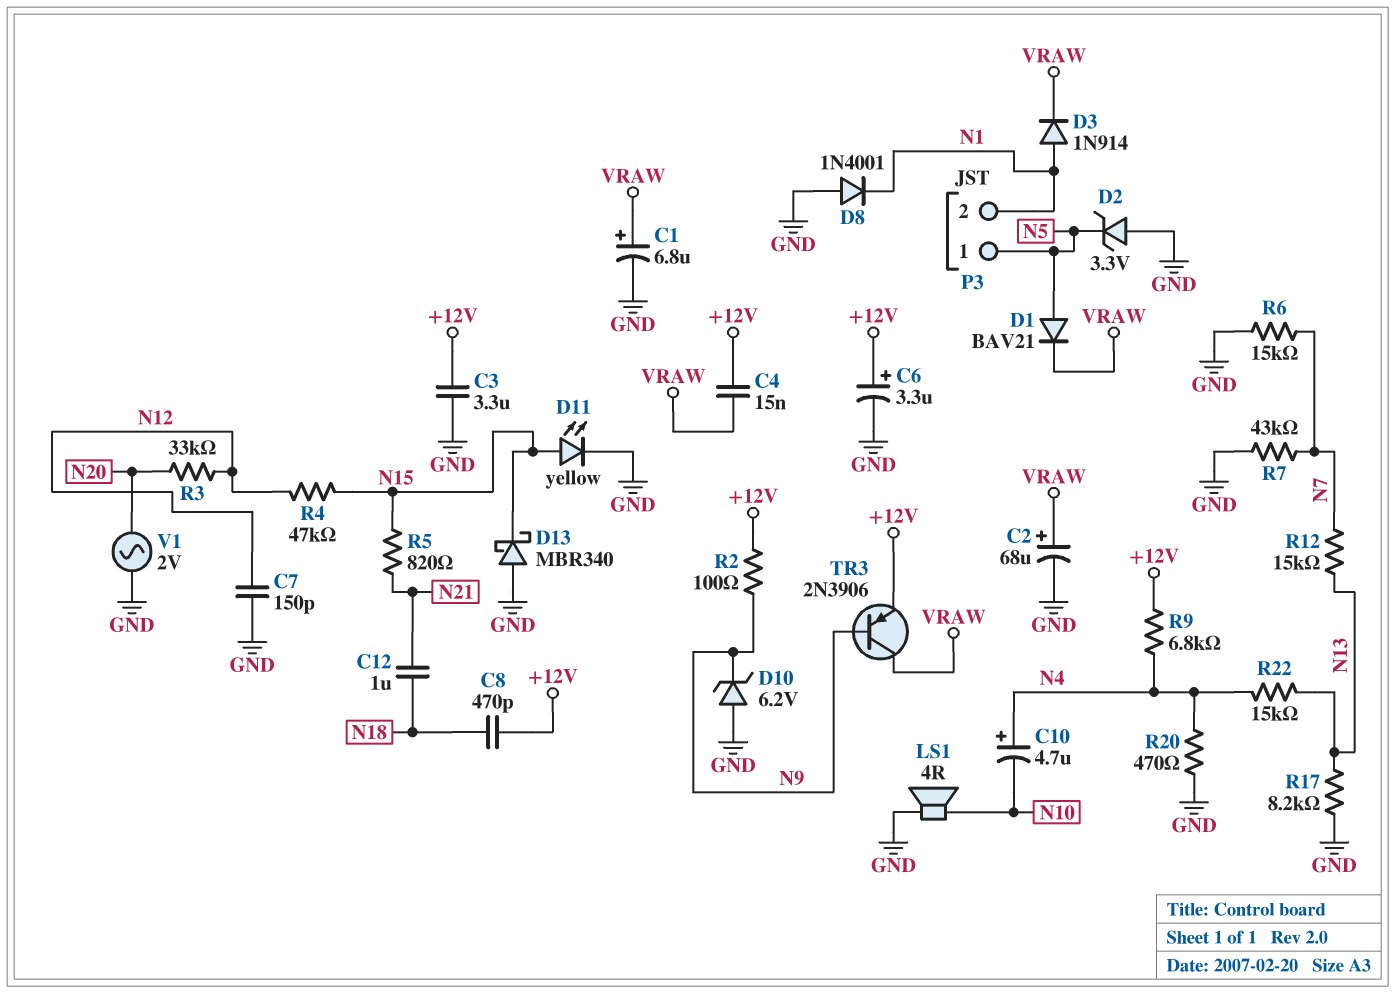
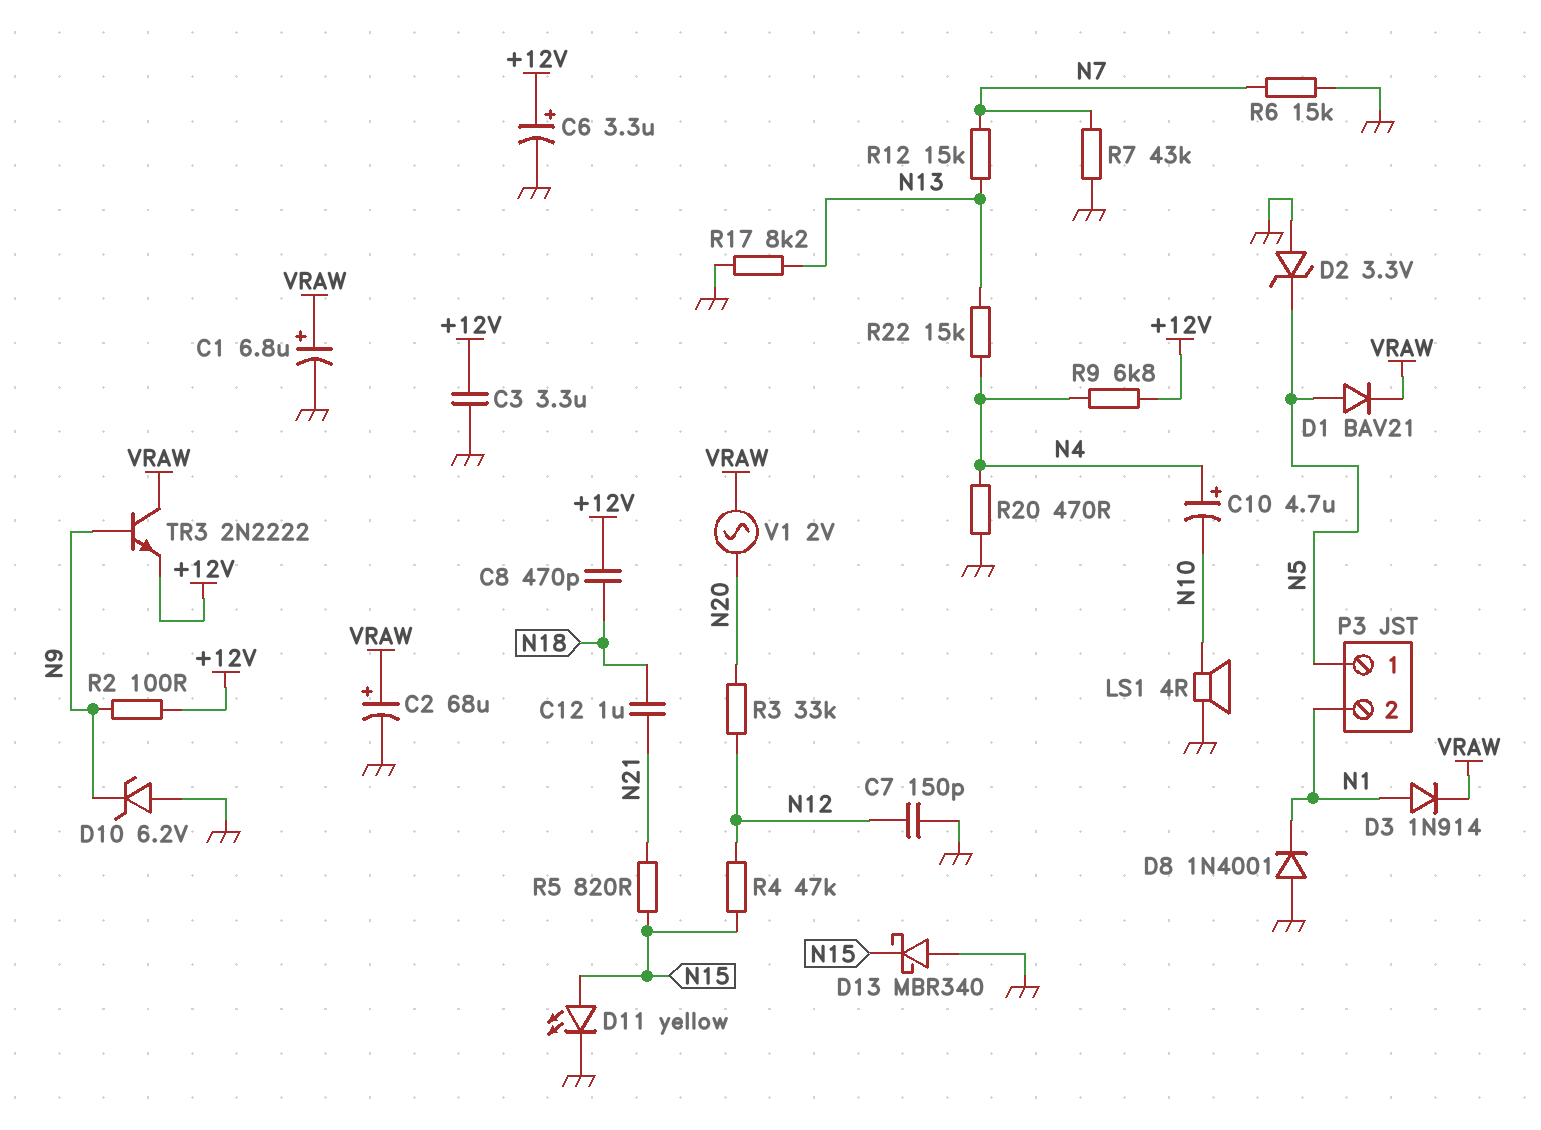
C4: 15nF (+12V, VRAW) -> none
TR3: PNP 2N3906 (B N9, C VRAW, E +12V) -> NPN 2N2222 (B N9, C VRAW, E +12V)
V1: AC 2V (GND, N20) -> AC 2V (N20, VRAW)

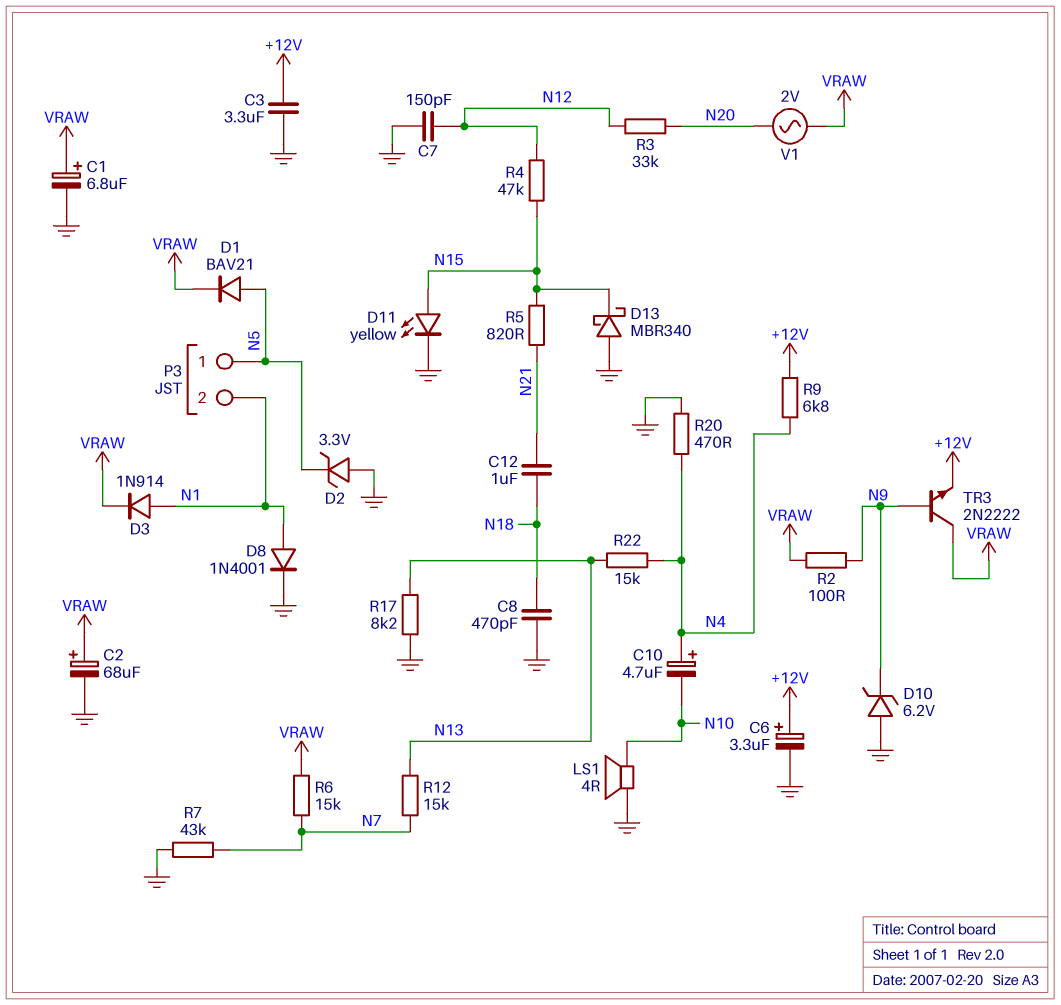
C8: 470pF (+12V, N18) -> 470pF (GND, N18)
D8: diode 1N4001 (A GND, K N1) -> diode 1N4001 (A N1, K GND)
R2: 100 (+12V, N9) -> 100 (N9, VRAW)
R6: 15k (GND, N7) -> 15k (N7, VRAW)

